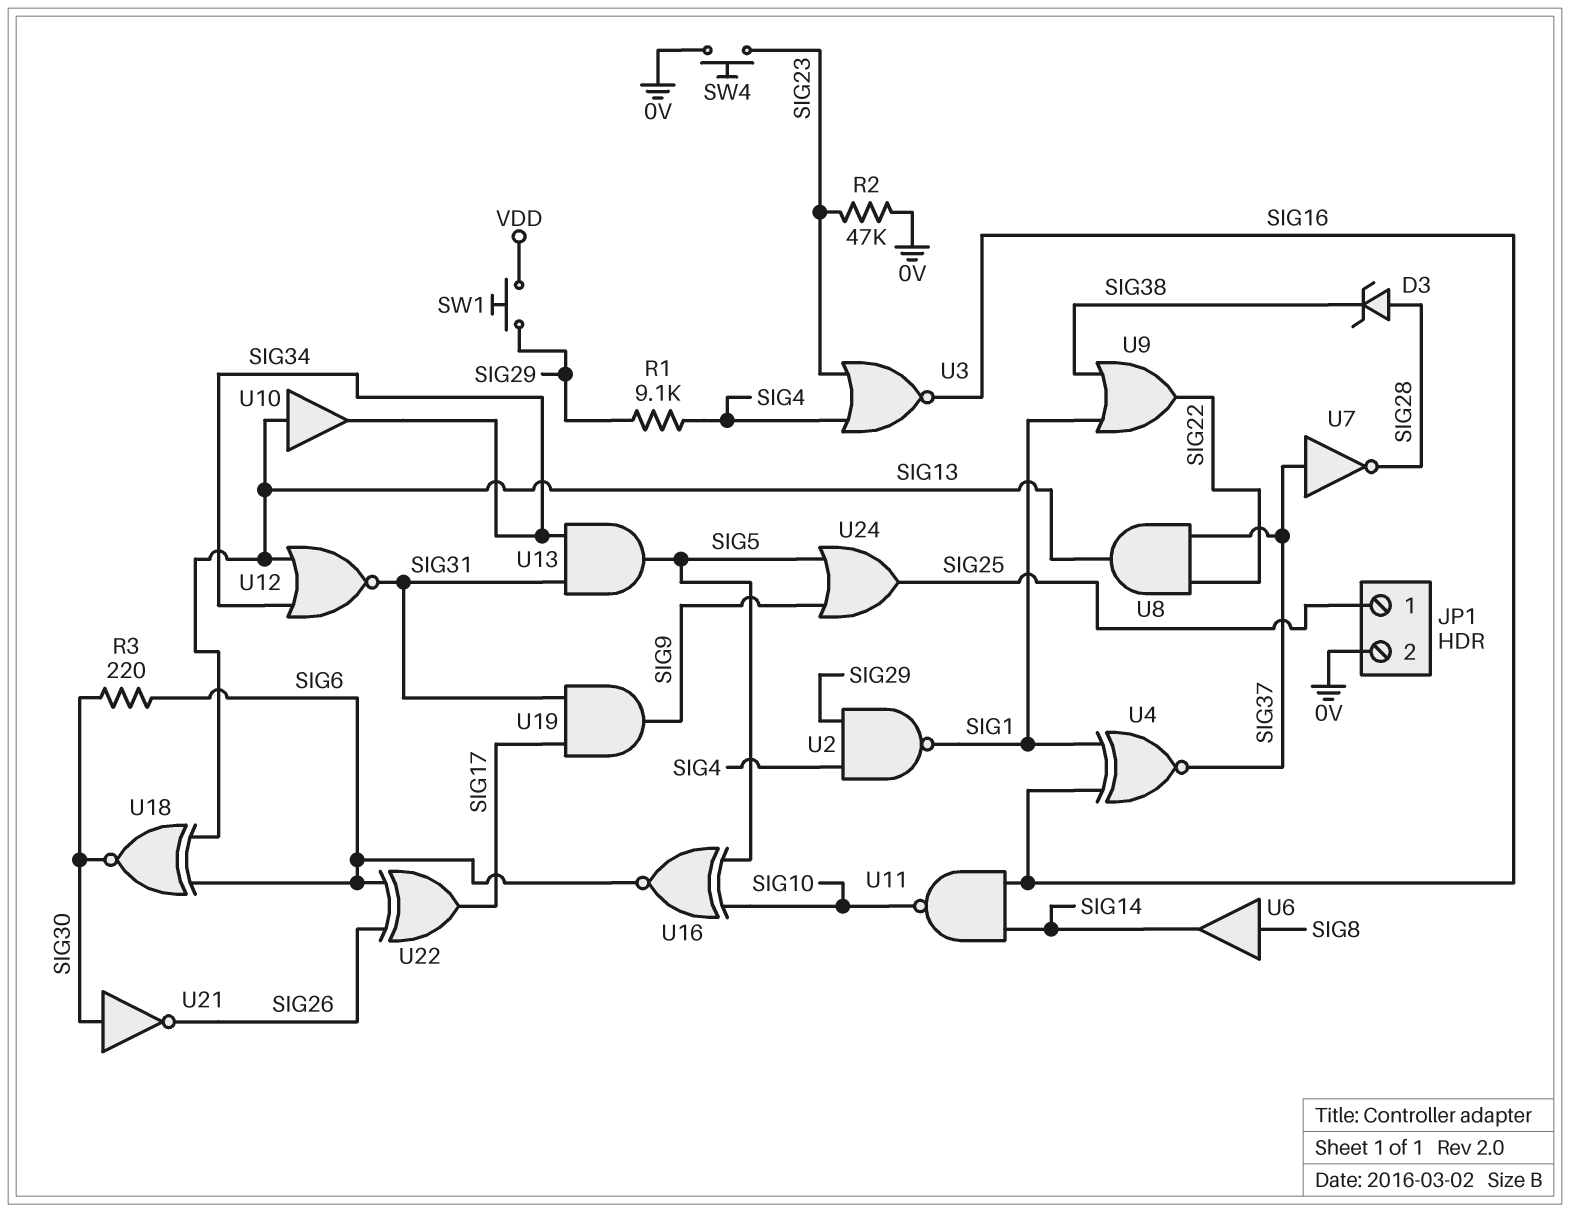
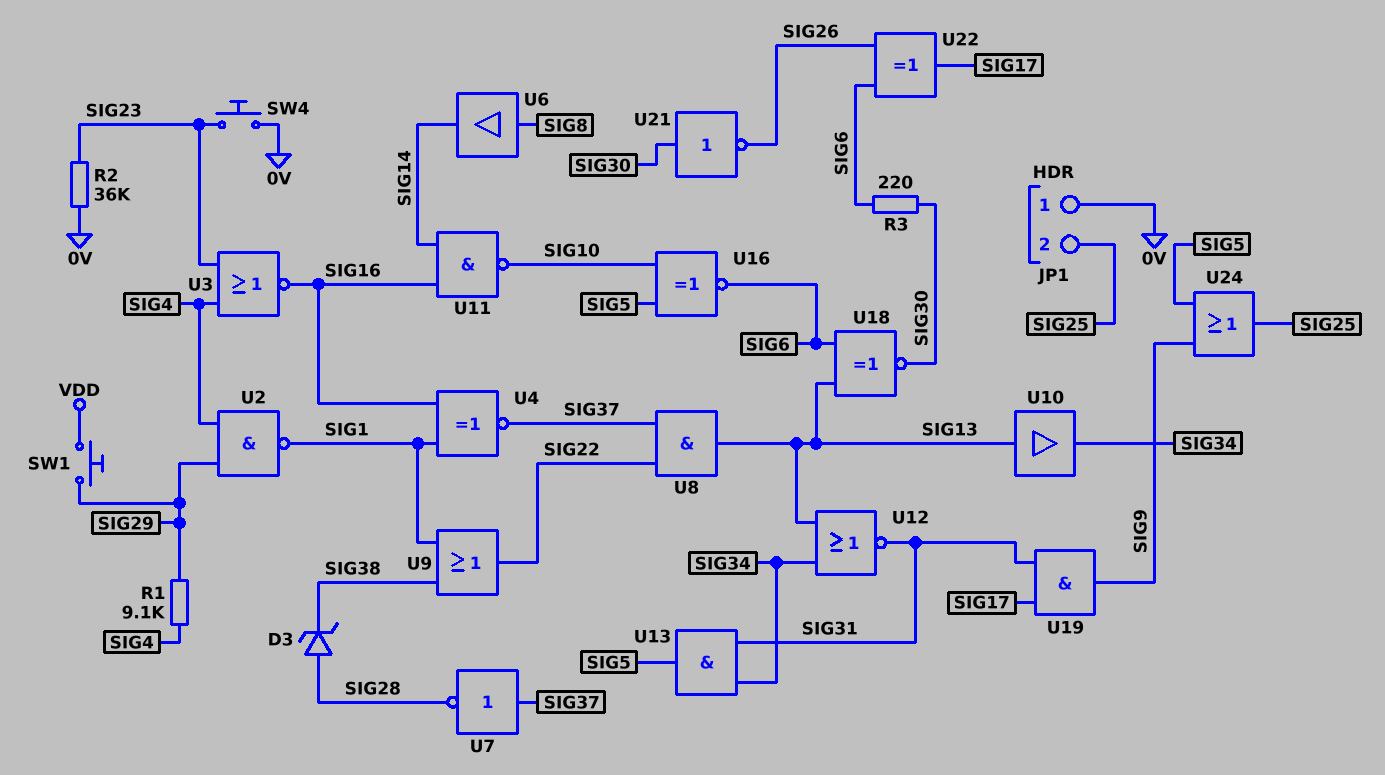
JP1 pin 1: SIG25 -> 0V
JP1 pin 2: 0V -> SIG25
R2: 47k (0V, SIG23) -> 36k (0V, SIG23)

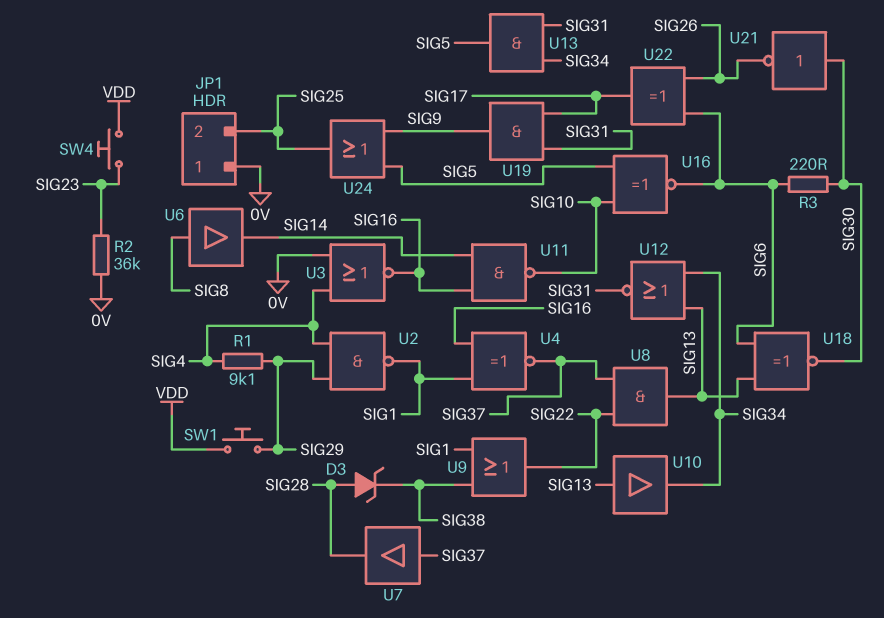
SW4: button (0V, SIG23) -> button (SIG23, VDD)
U3: NOR (in SIG4, in SIG23, out SIG16) -> NOR (in 0V, in SIG4, out SIG16)
U7: NOT (in SIG37, out SIG28) -> buffer (in SIG37, out SIG28)

